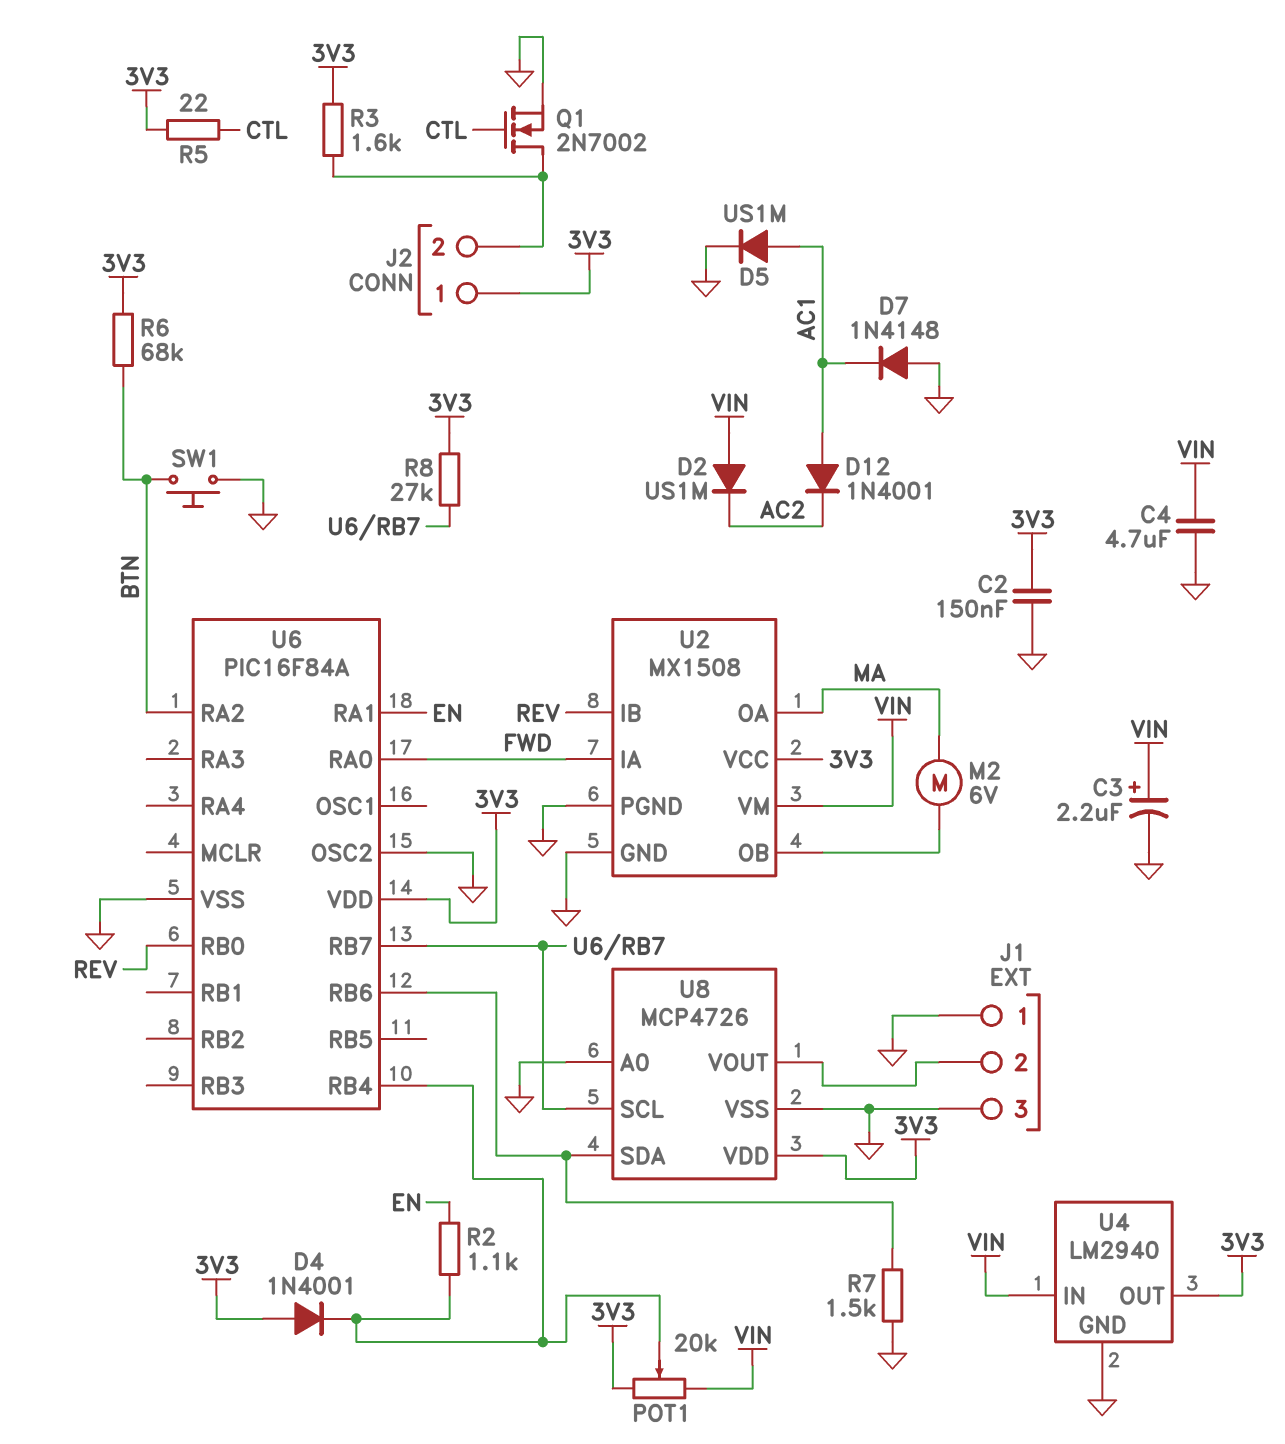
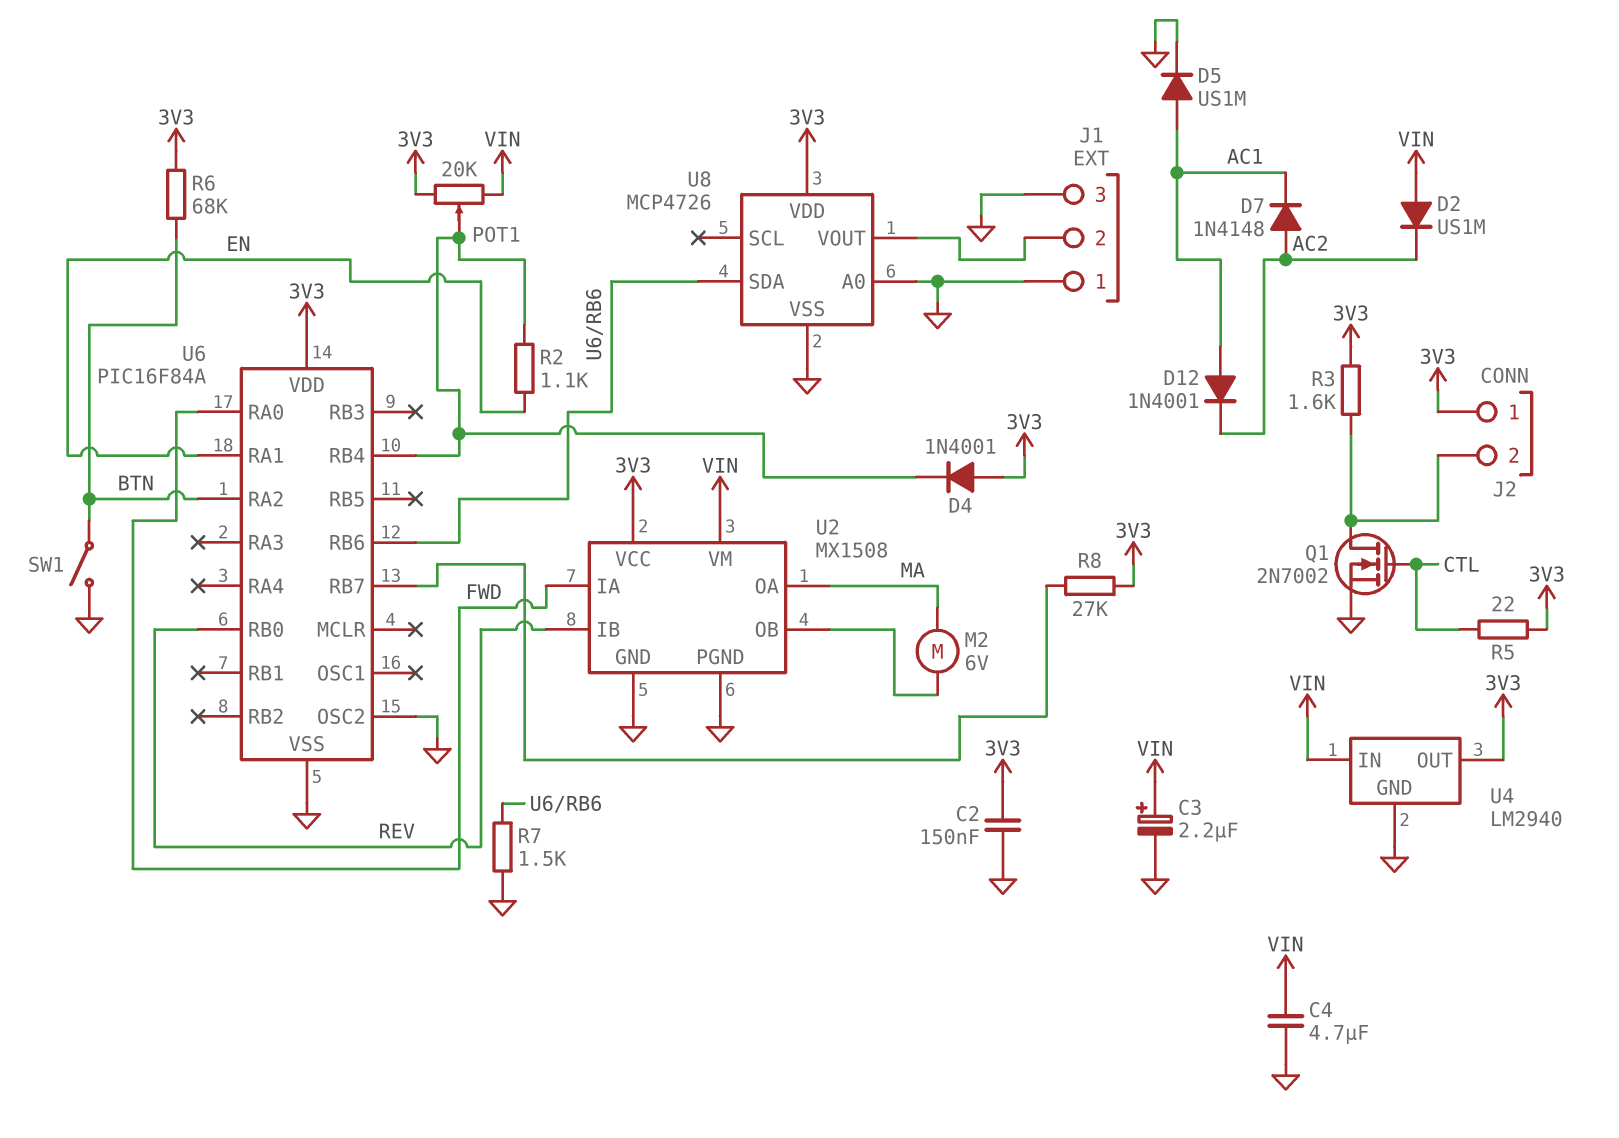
D7: diode 1N4148 (A GND, K AC1) -> diode 1N4148 (A AC2, K AC1)
SW1: button (BTN, GND) -> switch (BTN, GND)
U8 pin SCL: U6/RB7 -> none

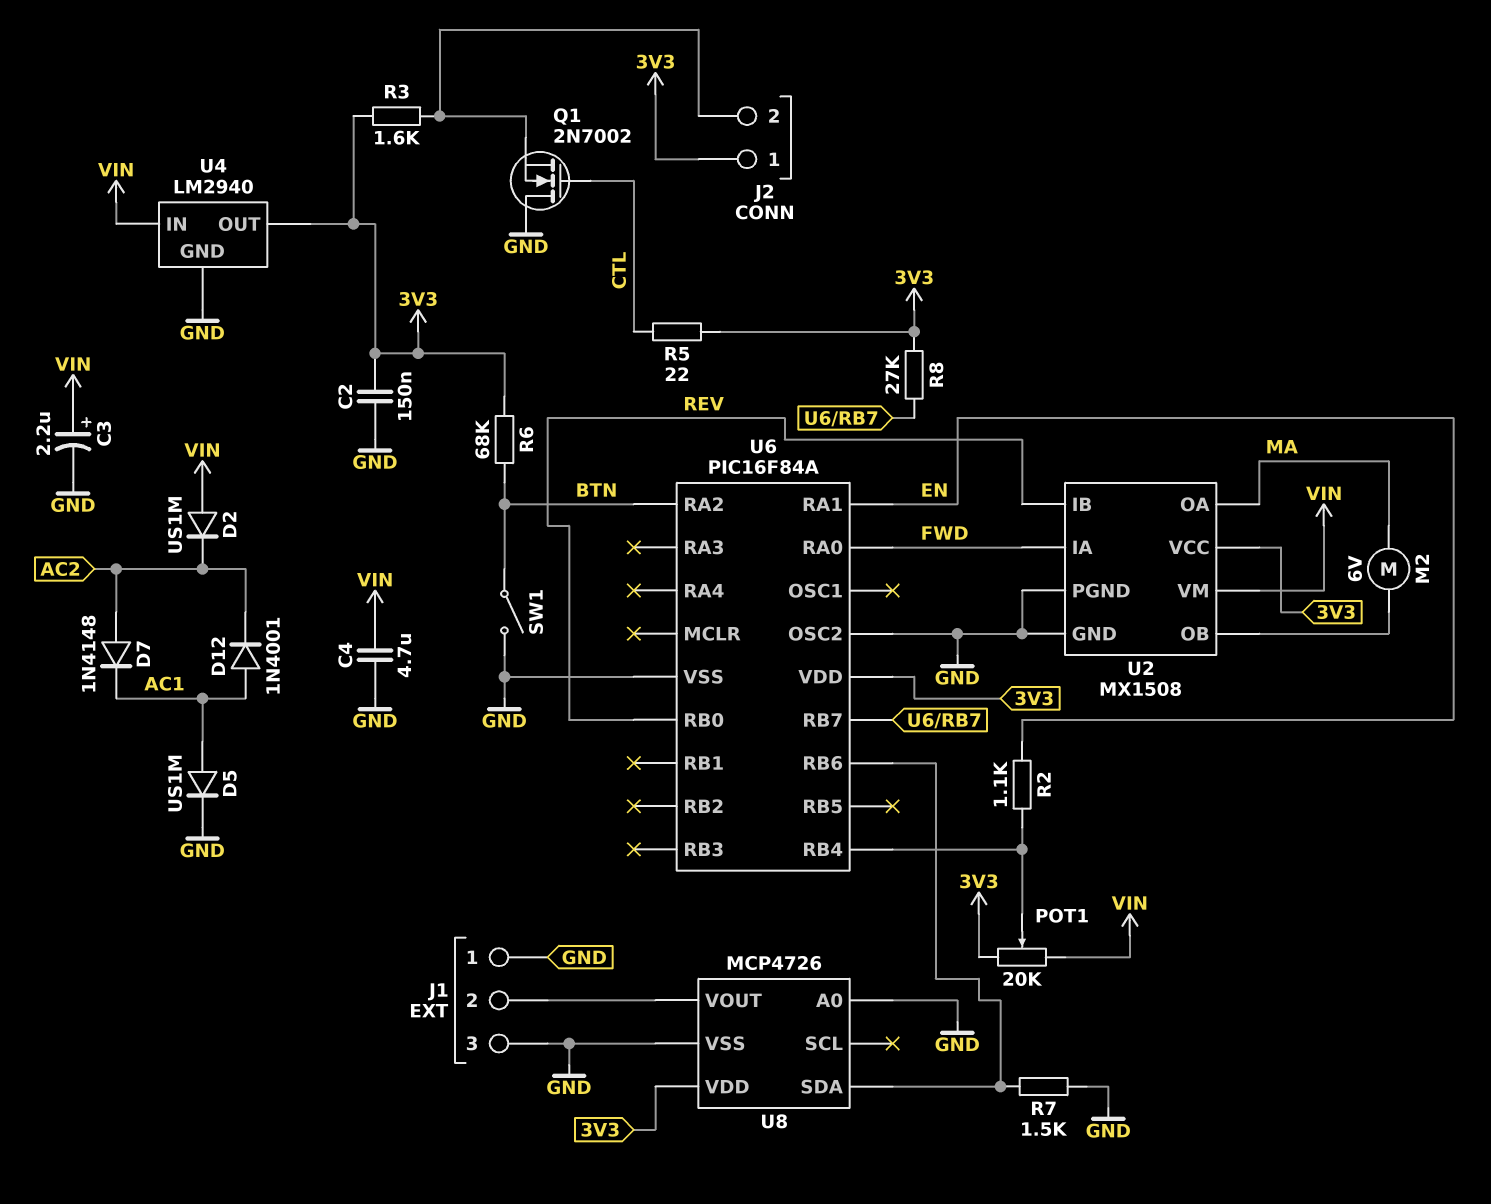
D4: diode 1N4001 (A 3V3, K U6/RB4) -> none
Q1: NMOS 2N7002 (G CTL, D J2/2, S GND) -> NMOS 2N7002 (G CTL, D GND, S J2/2)

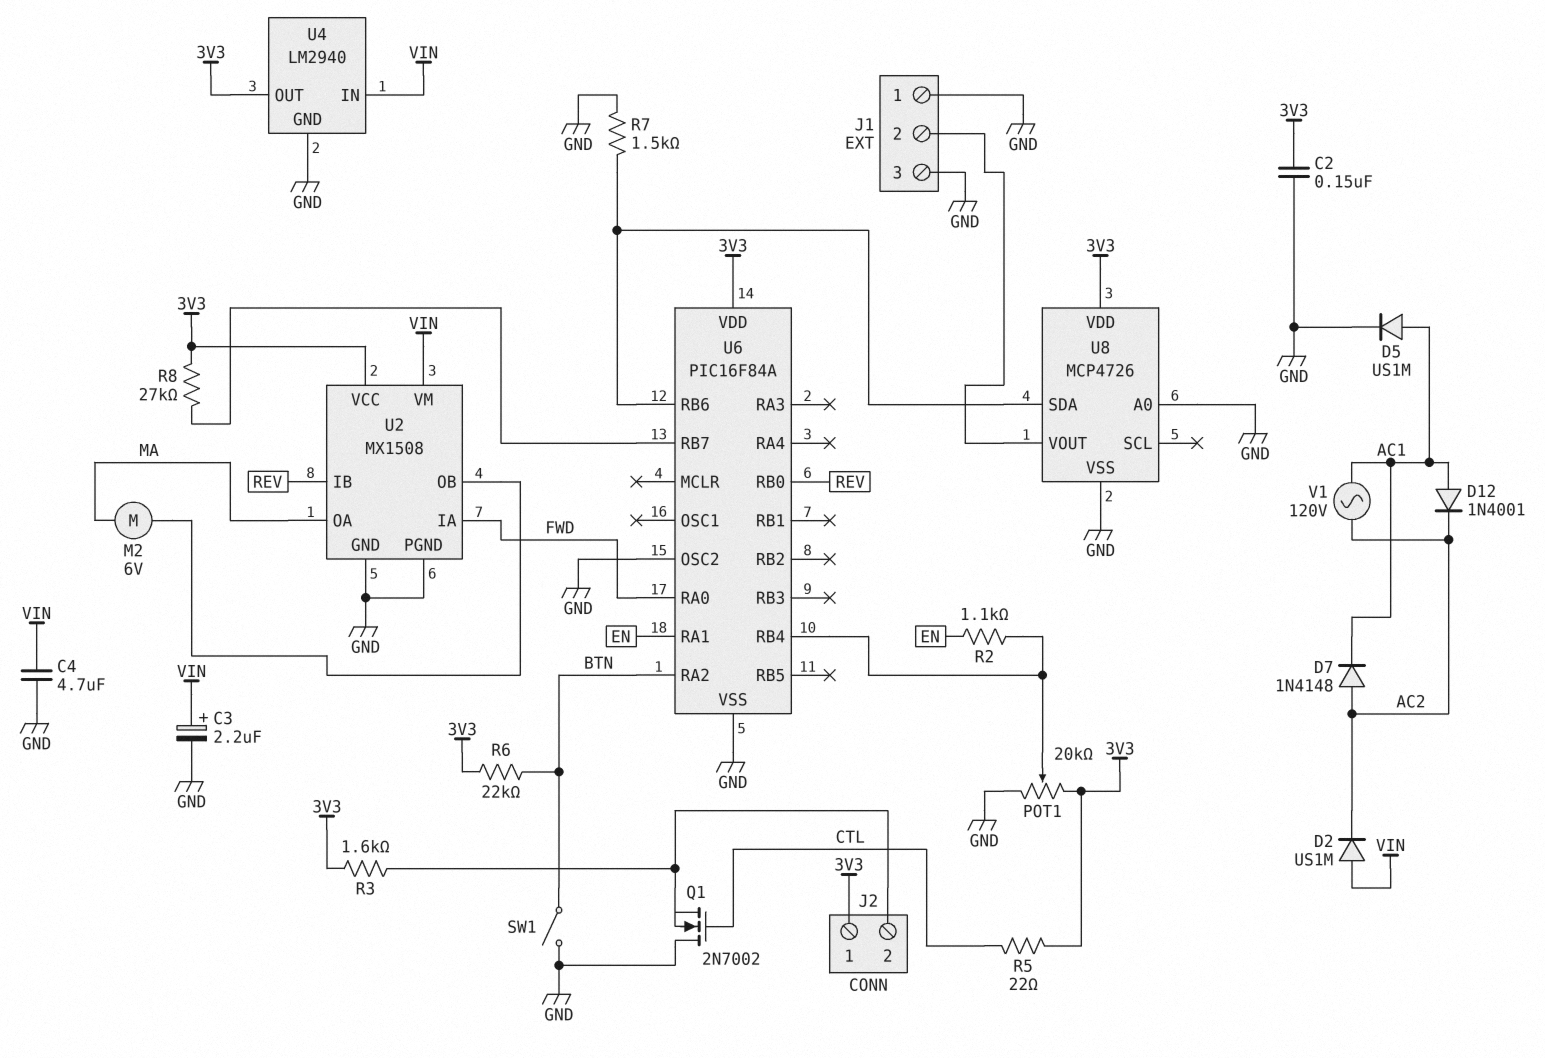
POT1: 20k (3V3, VIN, wiper U6/RB4) -> 20k (3V3, GND, wiper U6/RB4)
R6: 68k (3V3, BTN) -> 22k (3V3, BTN)
V1: none -> AC 120V (AC1, AC2)

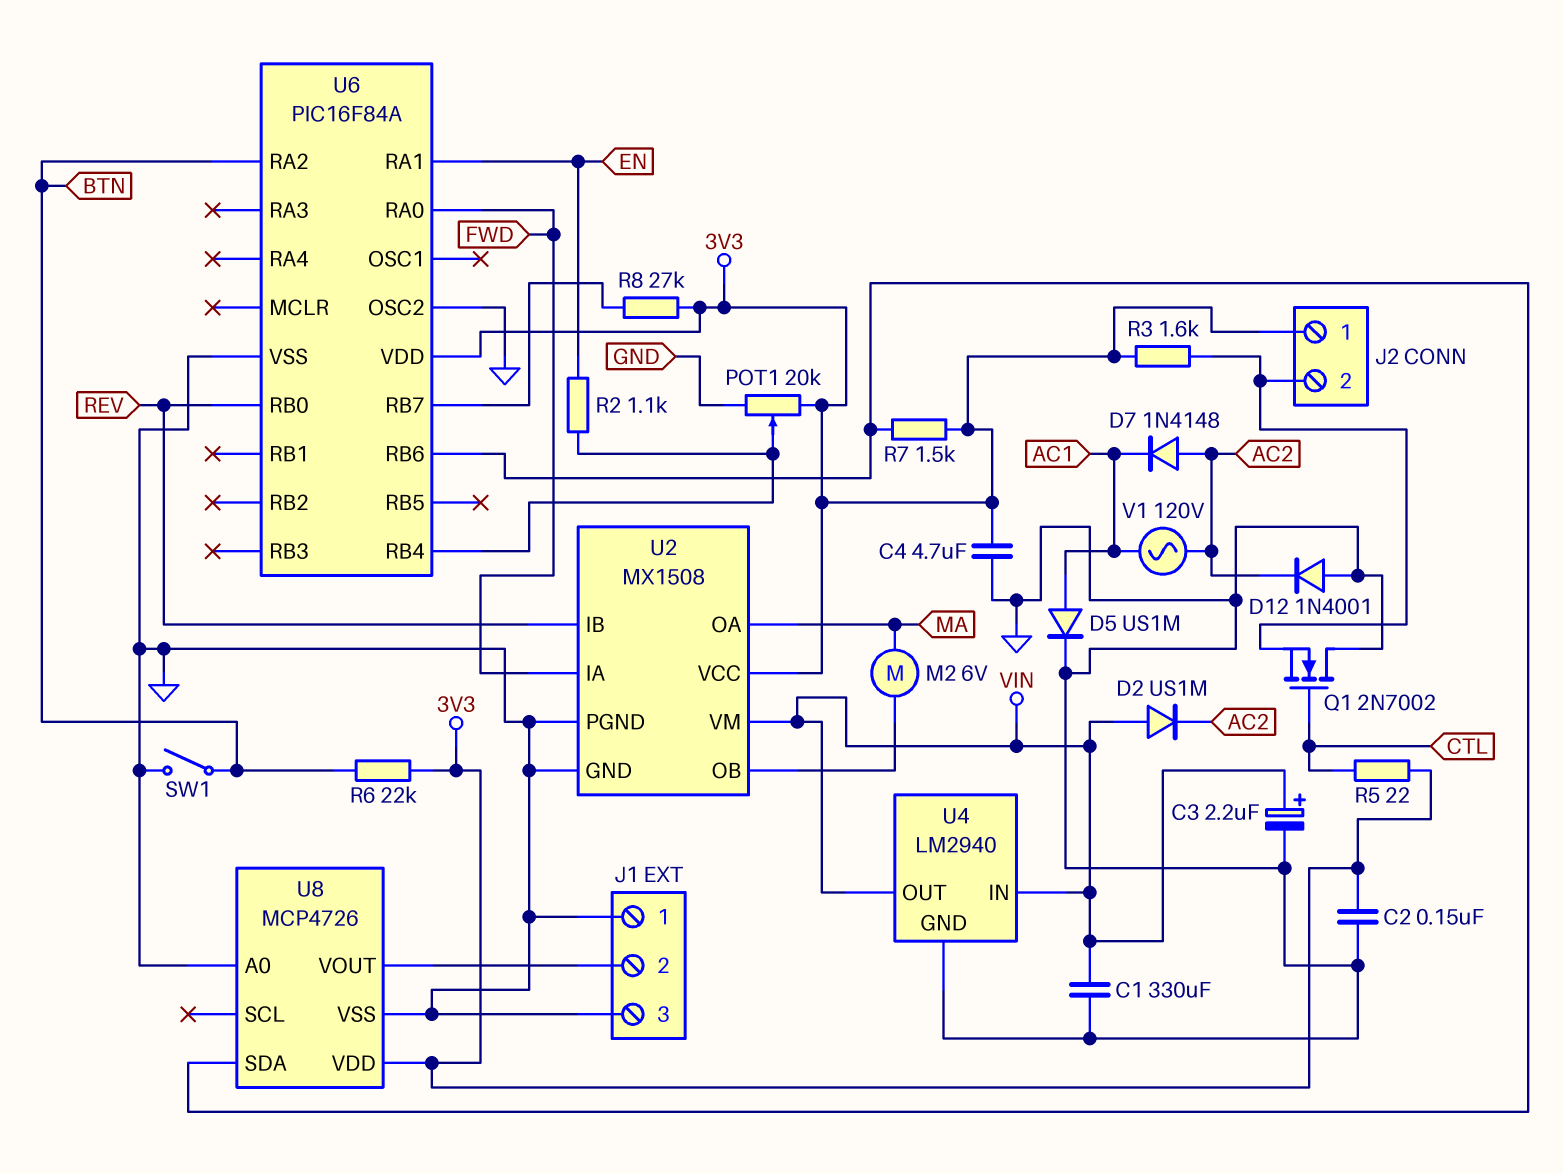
C1: none -> 330uF (GND, VIN)
C4: 4.7uF (GND, VIN) -> 4.7uF (3V3, GND)
D12: diode 1N4001 (A AC1, K AC2) -> diode 1N4001 (A GND, K AC2)
R7: 1.5k (GND, U6/RB6) -> 1.5k (3V3, U6/RB6)
U4 pin OUT: 3V3 -> VIN

